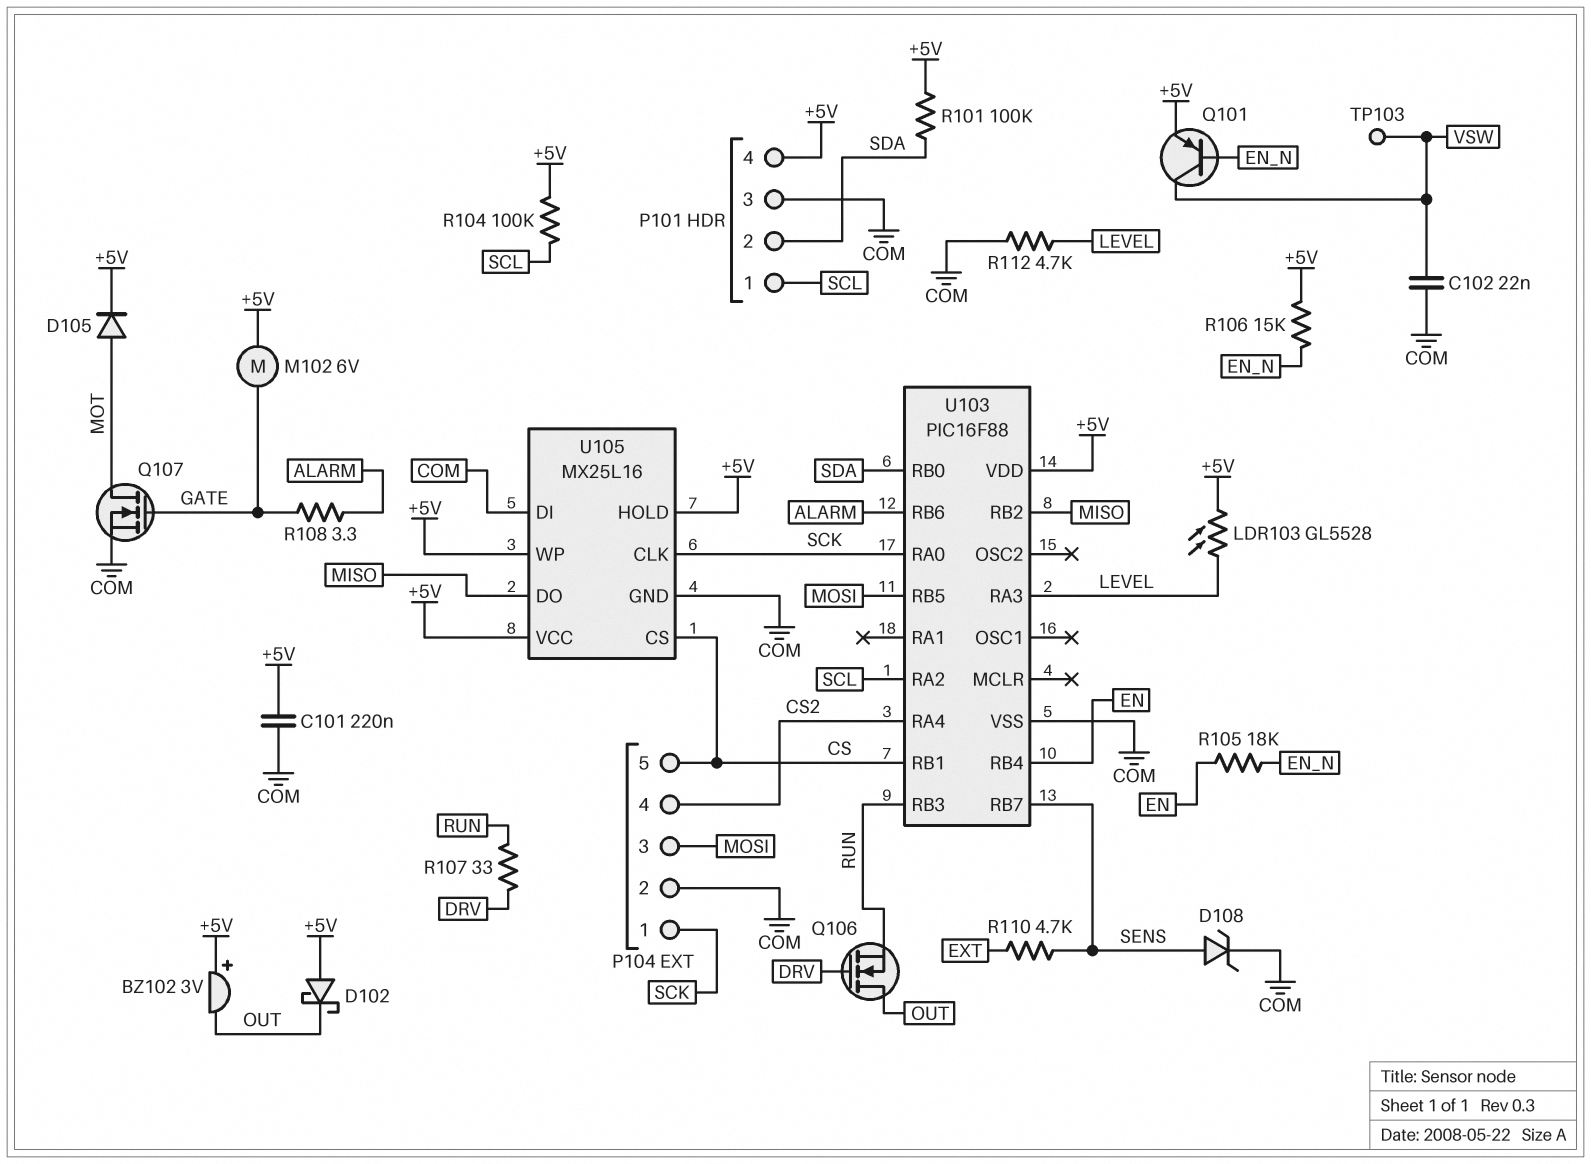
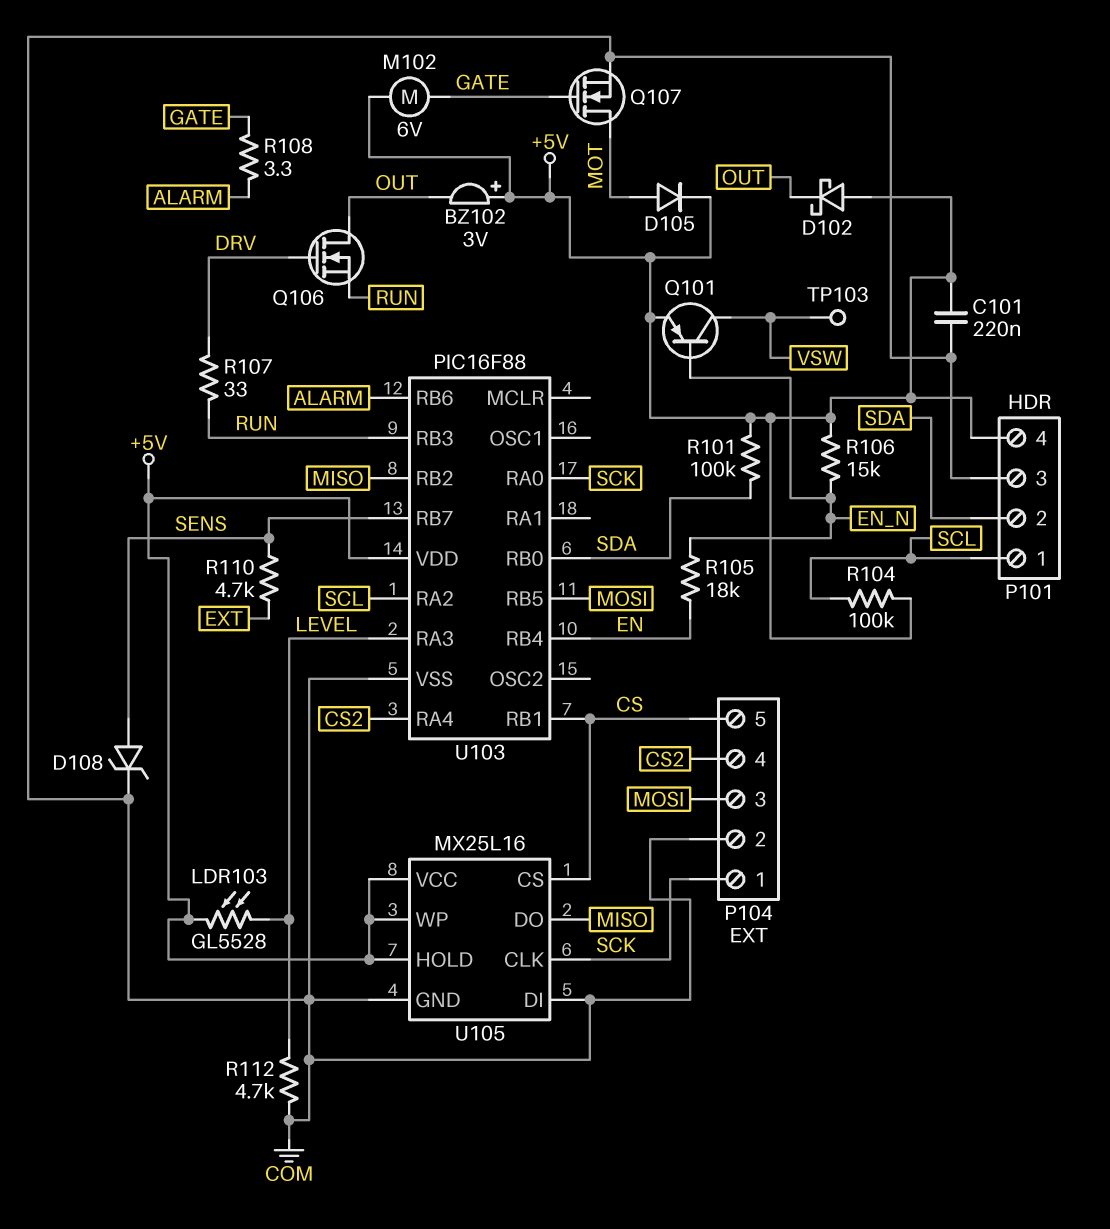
C102: 22nF (COM, VSW) -> none

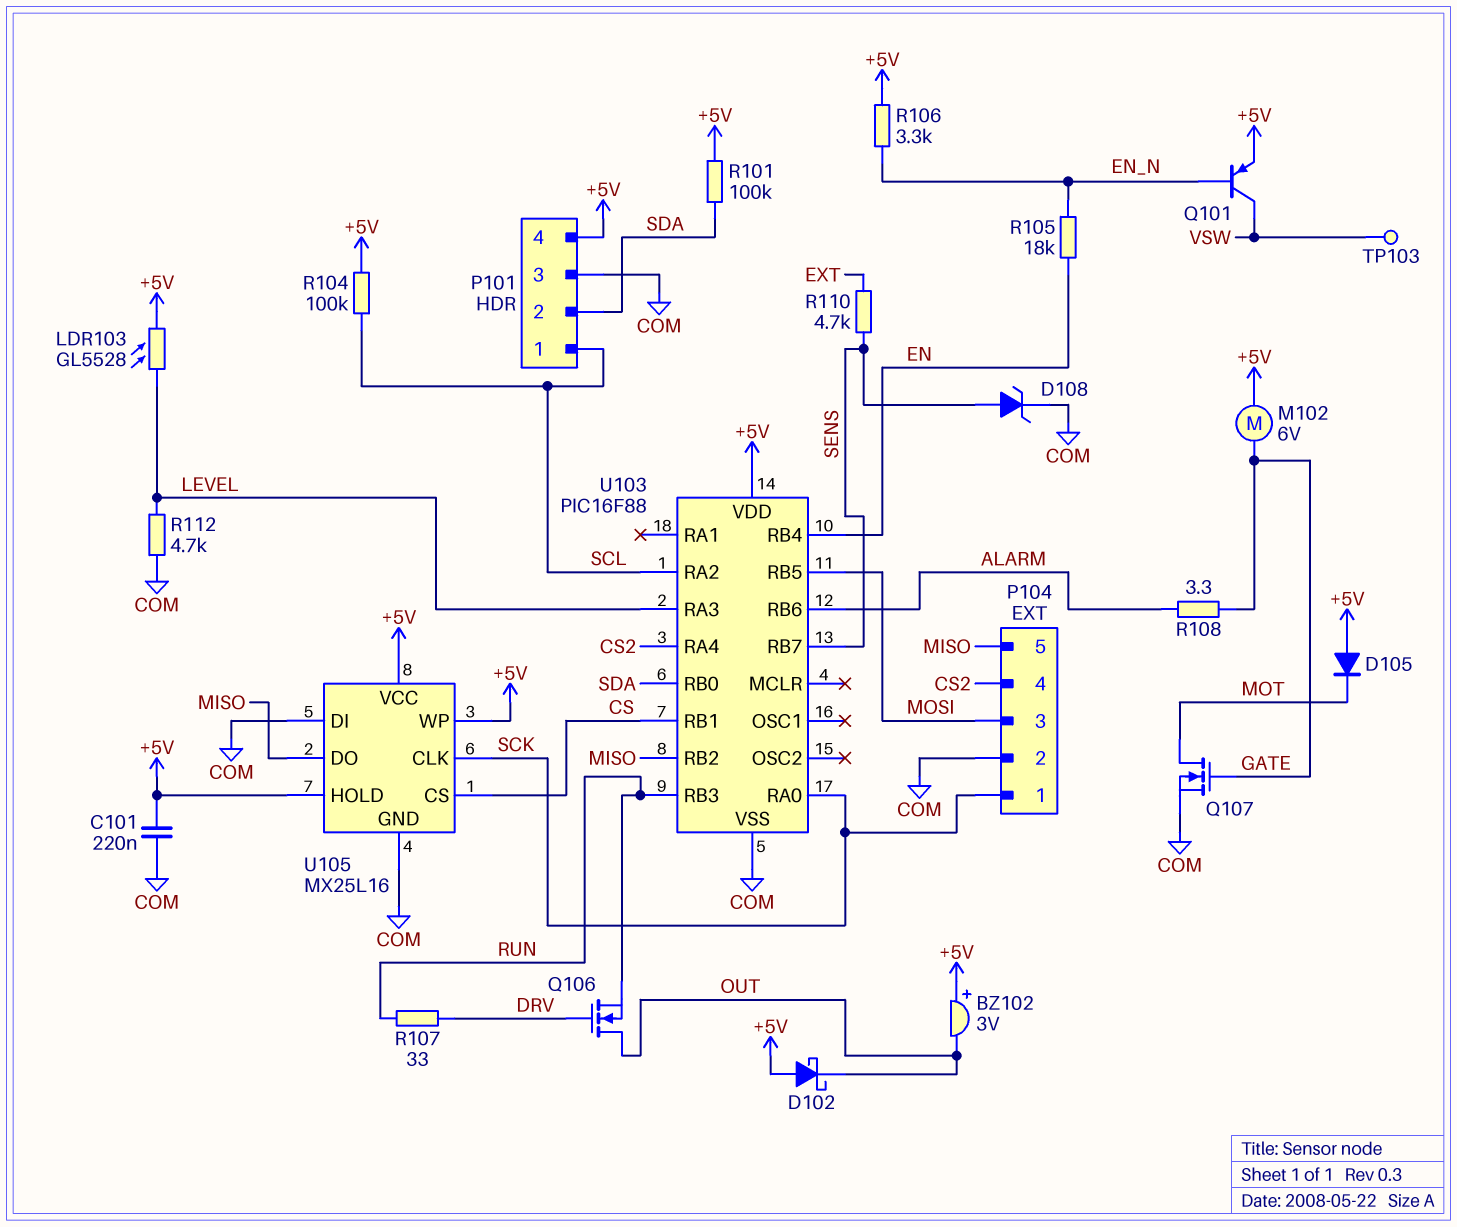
D105: diode (A MOT, K +5V) -> diode (A +5V, K MOT)
P104 pin 5: CS -> MISO
R106: 15k (+5V, EN_N) -> 3.3k (+5V, EN_N)

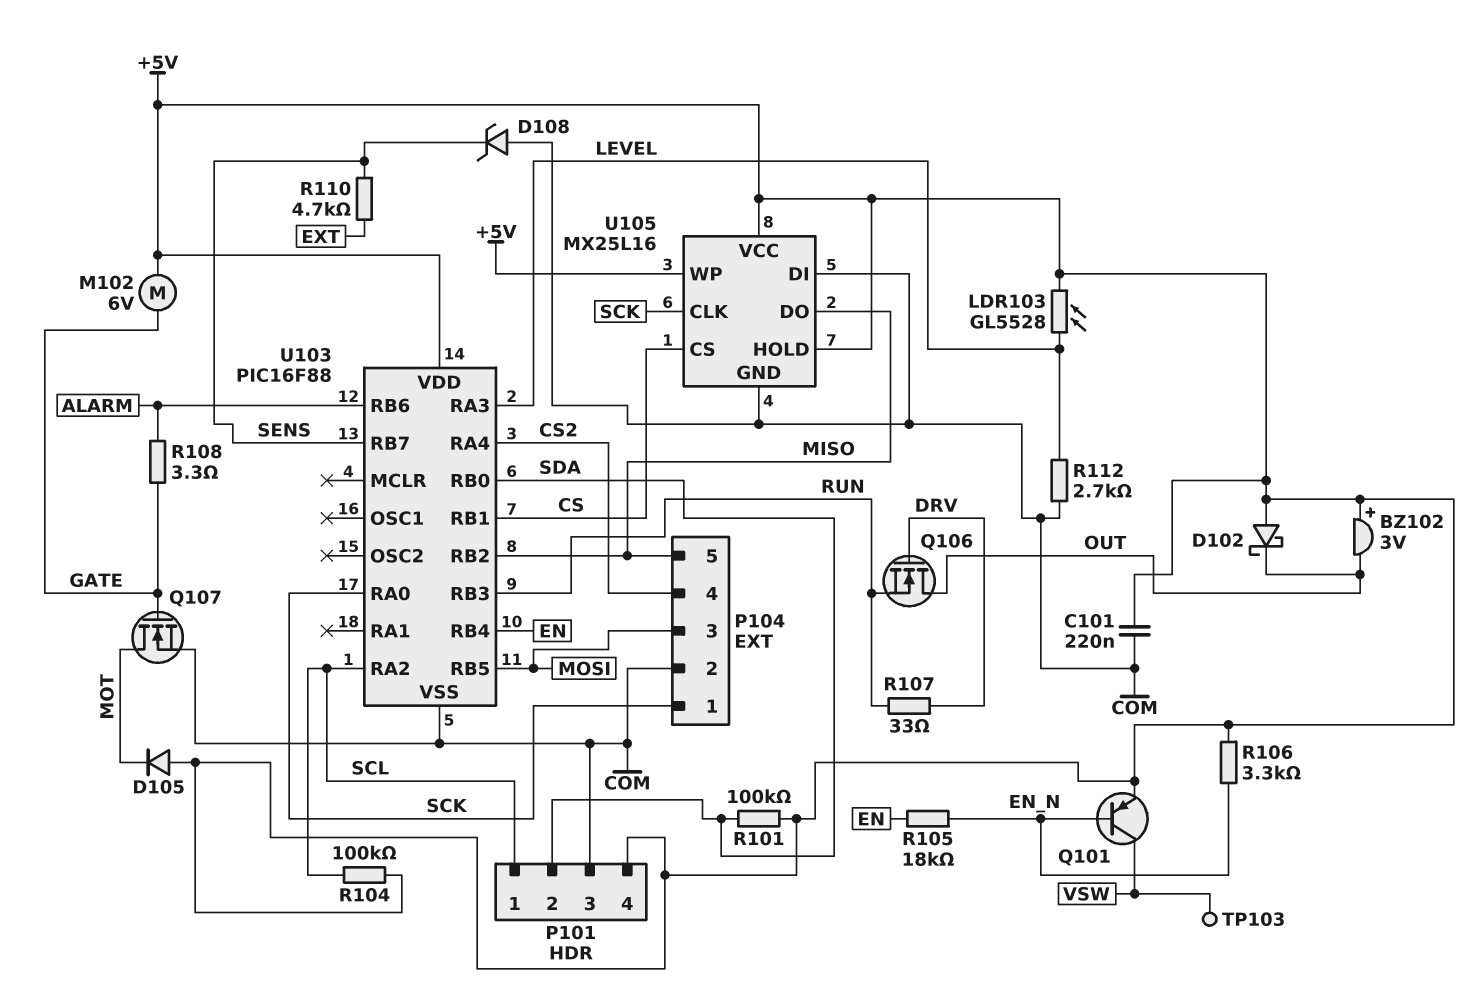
D108: zener (A SENS, K COM) -> zener (A COM, K SENS)
R112: 4.7k (COM, LEVEL) -> 2.7k (COM, LEVEL)

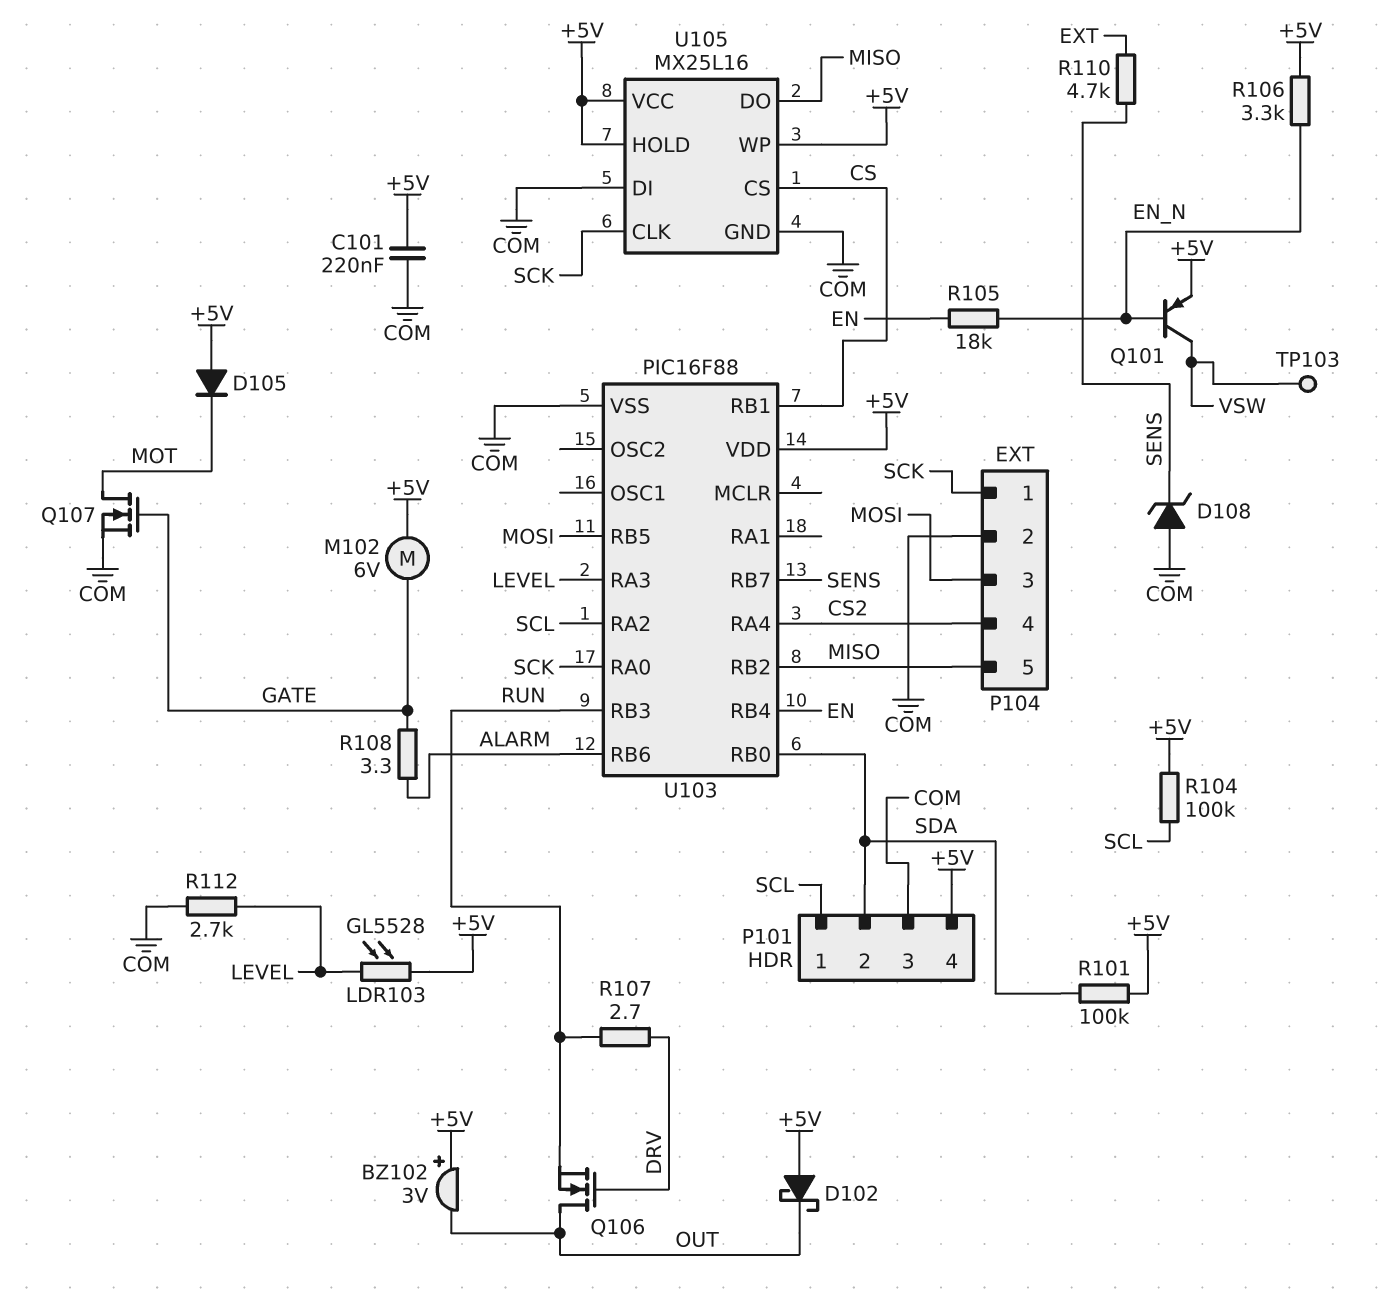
R107: 33 (DRV, RUN) -> 2.7 (DRV, RUN)

